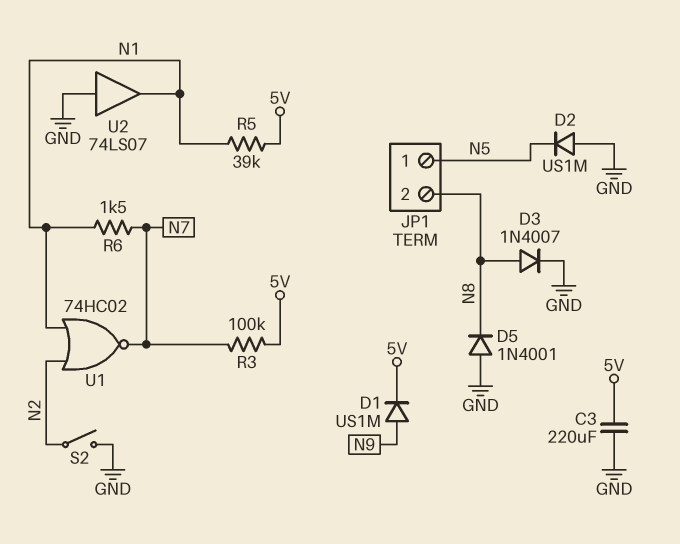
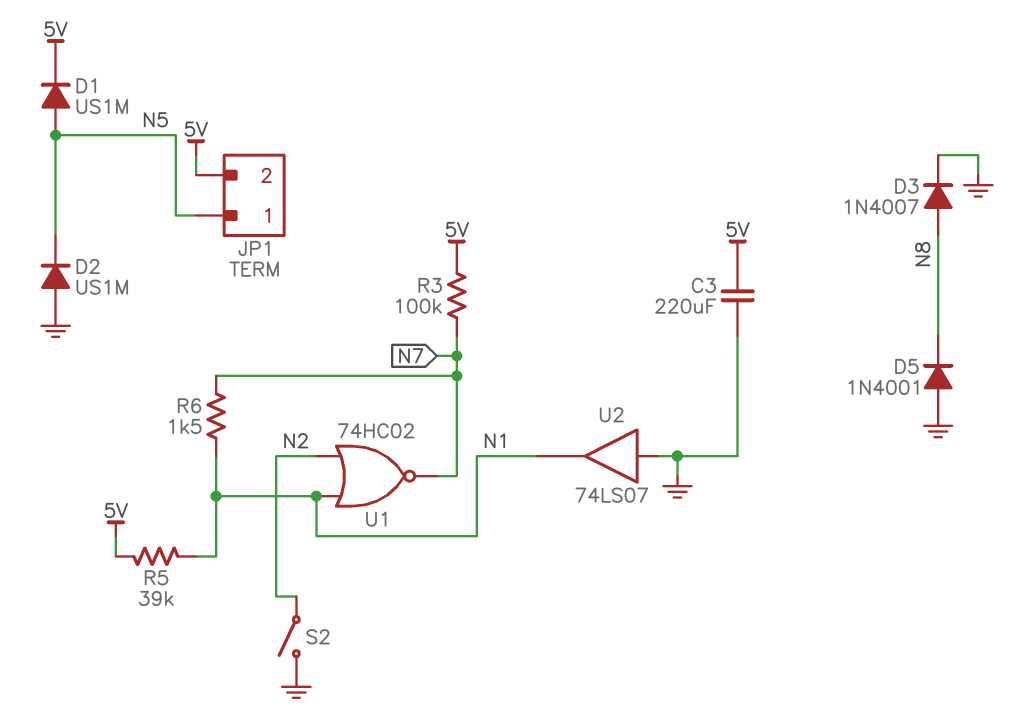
D1: diode US1M (A N9, K 5V) -> diode US1M (A N5, K 5V)
JP1 pin 2: N8 -> 5V

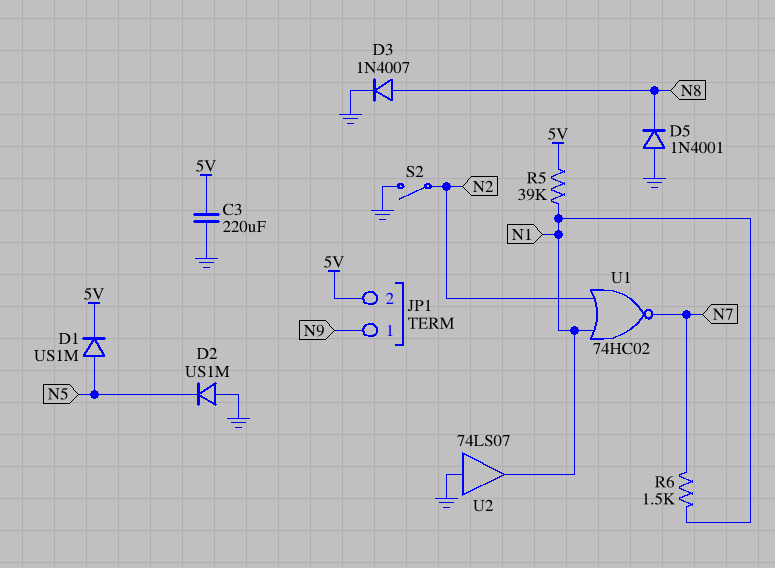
JP1 pin 1: N5 -> N9
R3: 100k (5V, N7) -> none

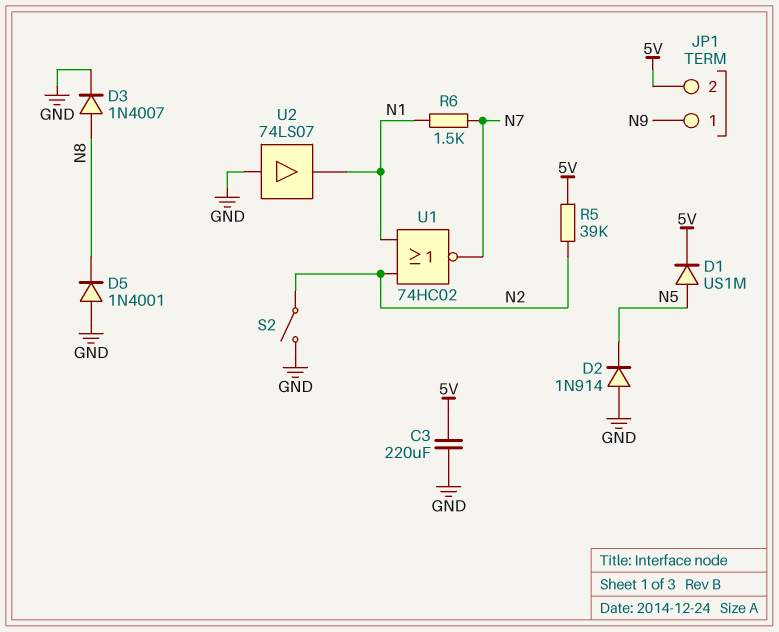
D2: diode US1M (A GND, K N5) -> diode 1N914 (A GND, K N5)
R5: 39k (5V, N1) -> 39k (5V, N2)

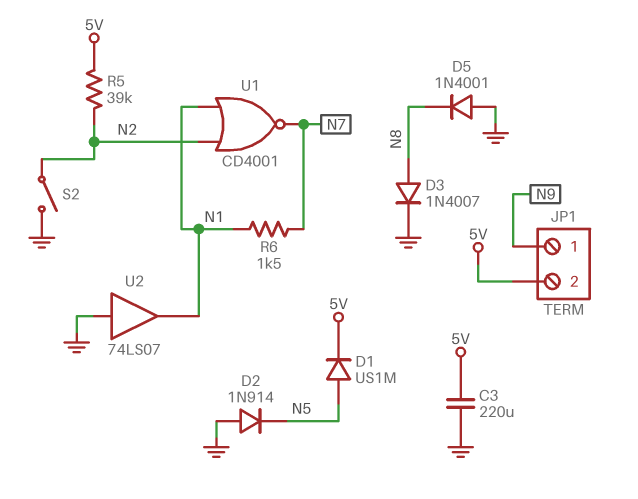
U1: NOR 74HC02 (in N1, in N2, out N7) -> NOR CD4001 (in N1, in N2, out N7)

